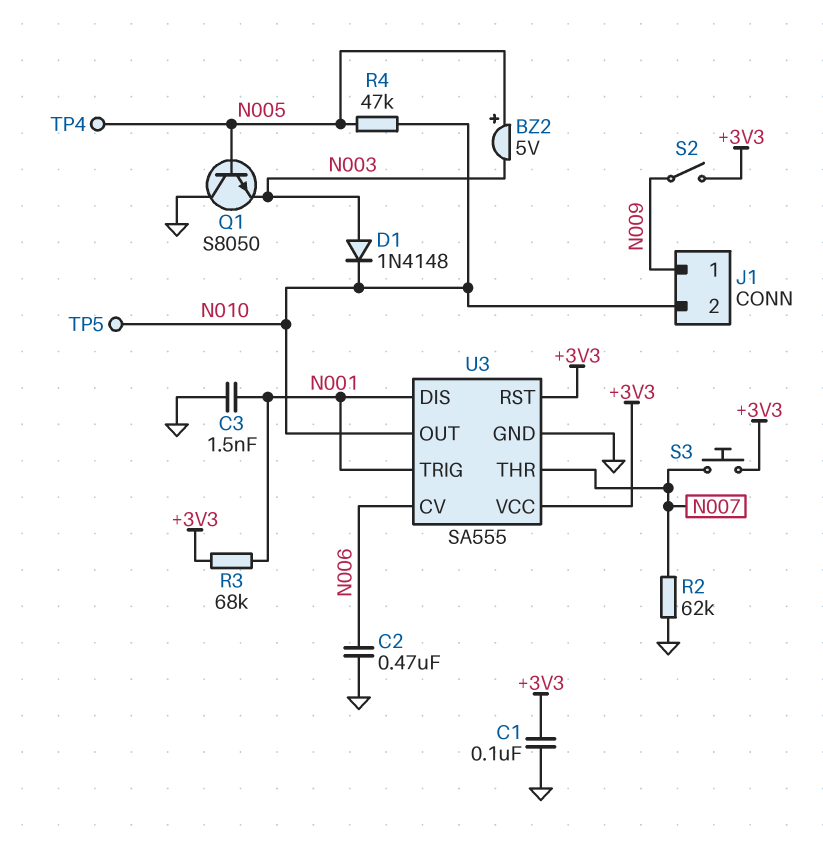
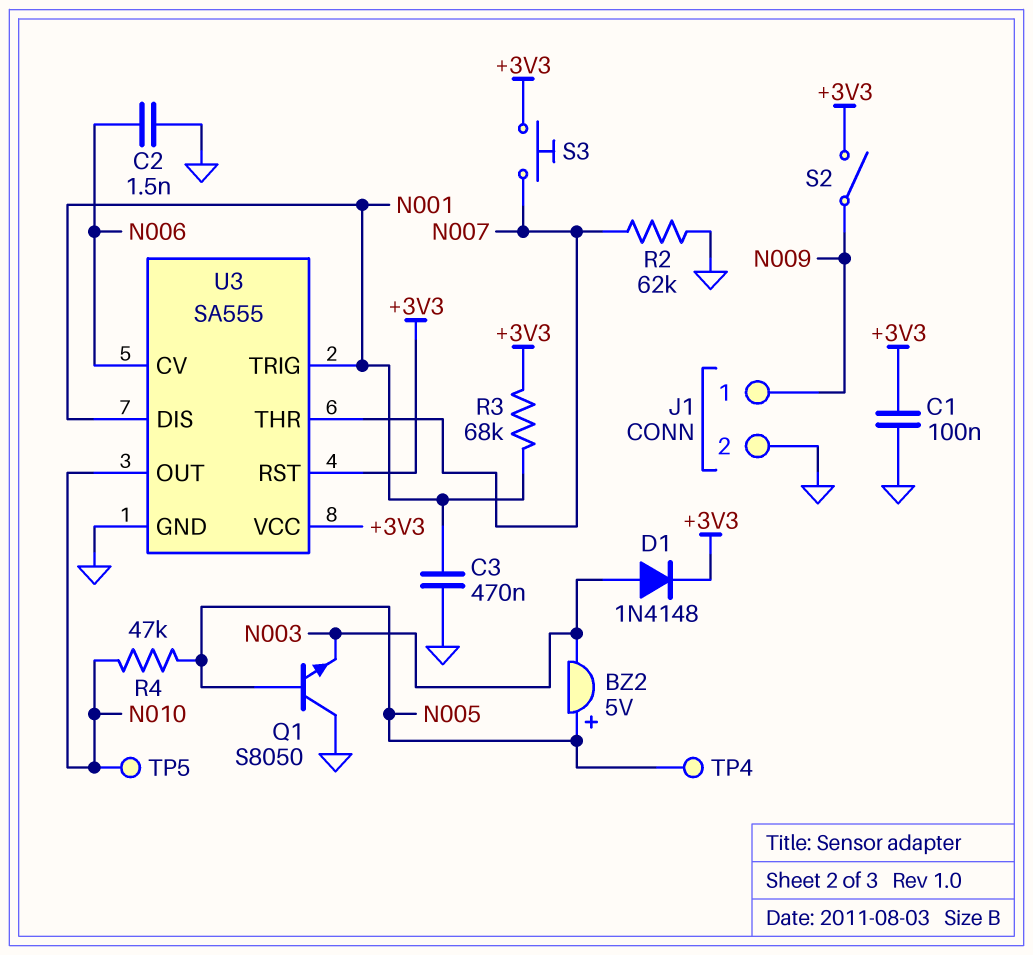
C2: 470nF (GND, N006) -> 1.5nF (GND, N006)
C3: 1.5nF (GND, N001) -> 470nF (GND, N001)
D1: diode 1N4148 (A N003, K N010) -> diode 1N4148 (A N003, K +3V3)
J1 pin 2: N010 -> GND

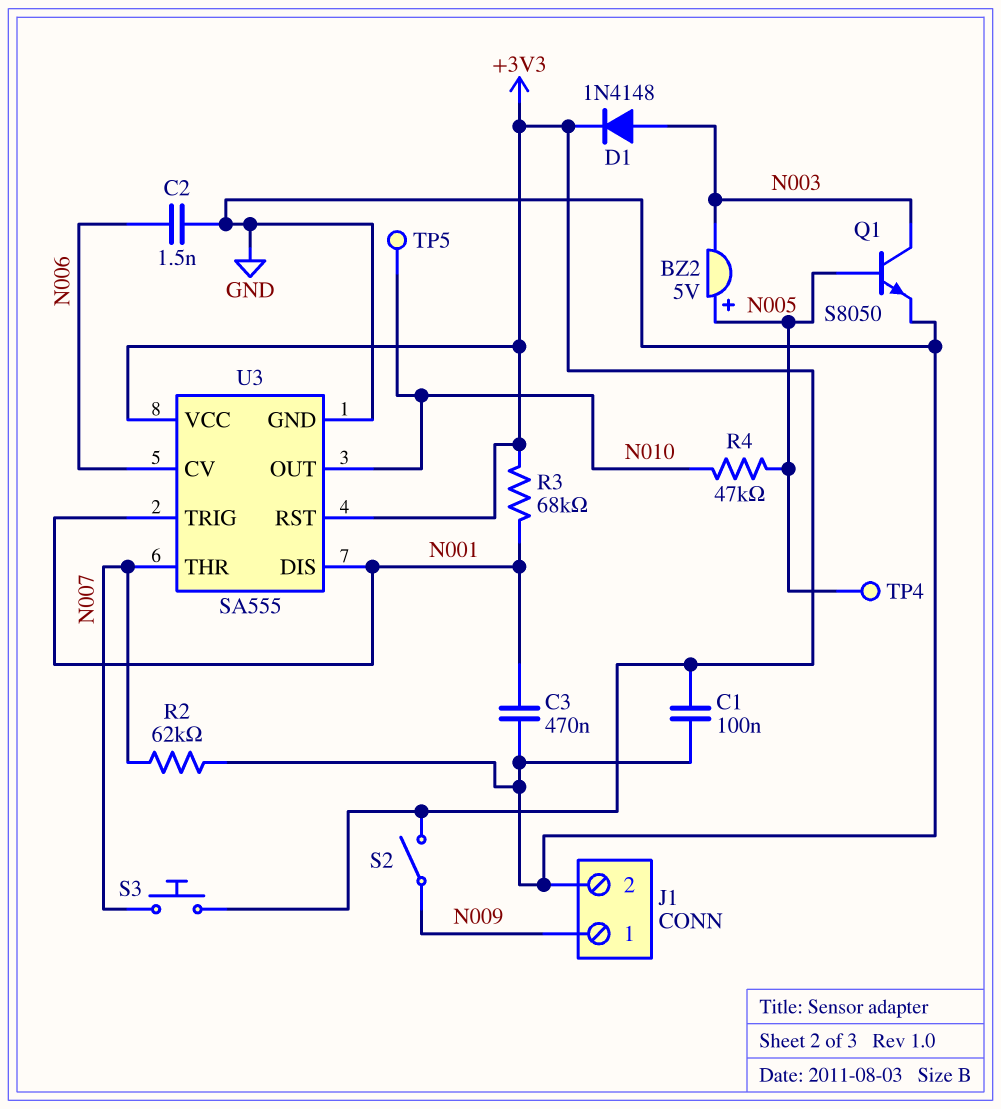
Q1: NPN S8050 (B N005, C GND, E N003) -> NPN S8050 (B N005, C N003, E GND)

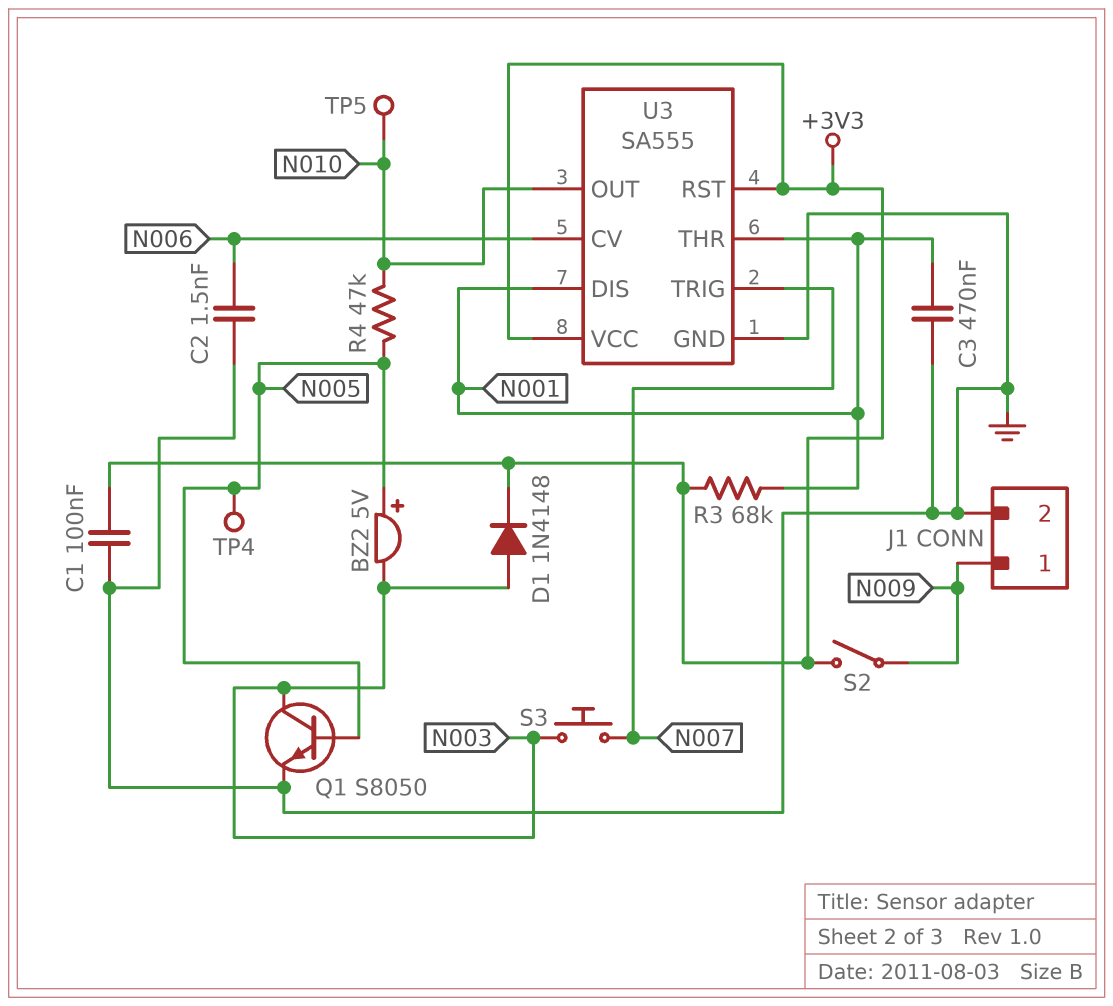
R2: 62k (GND, N007) -> none
S3: button (+3V3, N007) -> button (N003, N007)
U3 pin THR: N007 -> N001
U3 pin TRIG: N001 -> N007

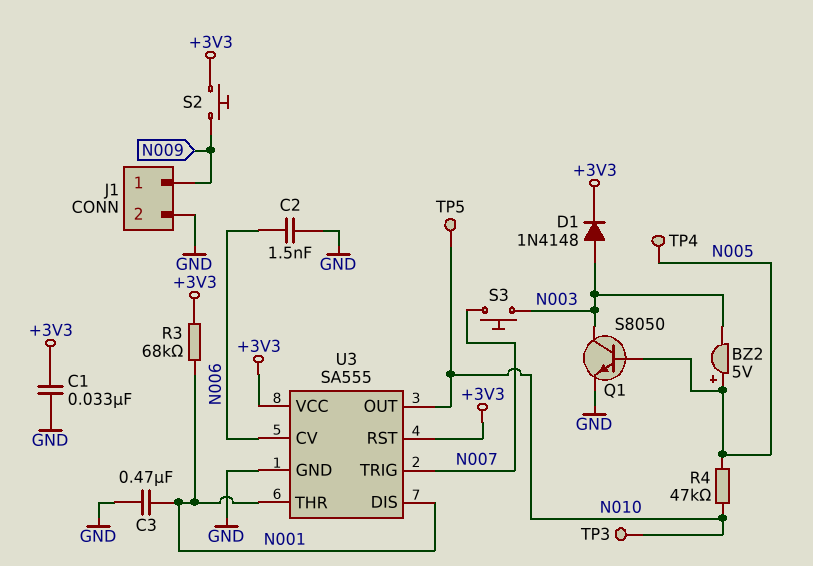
C1: 100nF (+3V3, GND) -> 33nF (+3V3, GND)
S2: switch (+3V3, N009) -> button (+3V3, N009)
TP3: none -> test point (N010)

